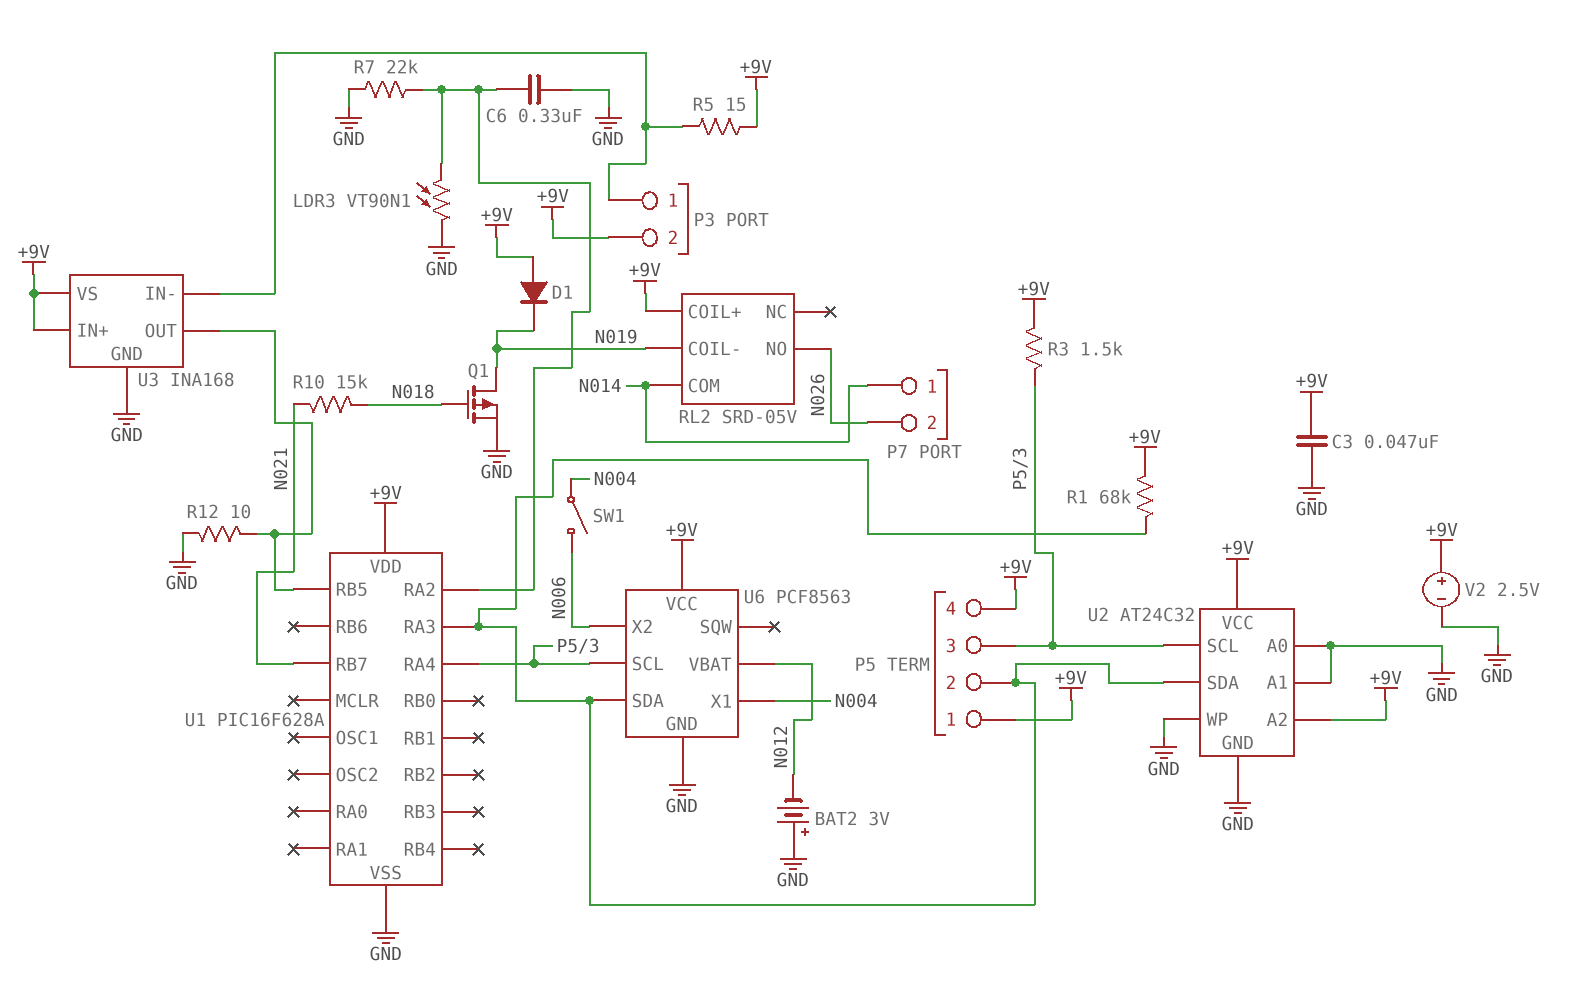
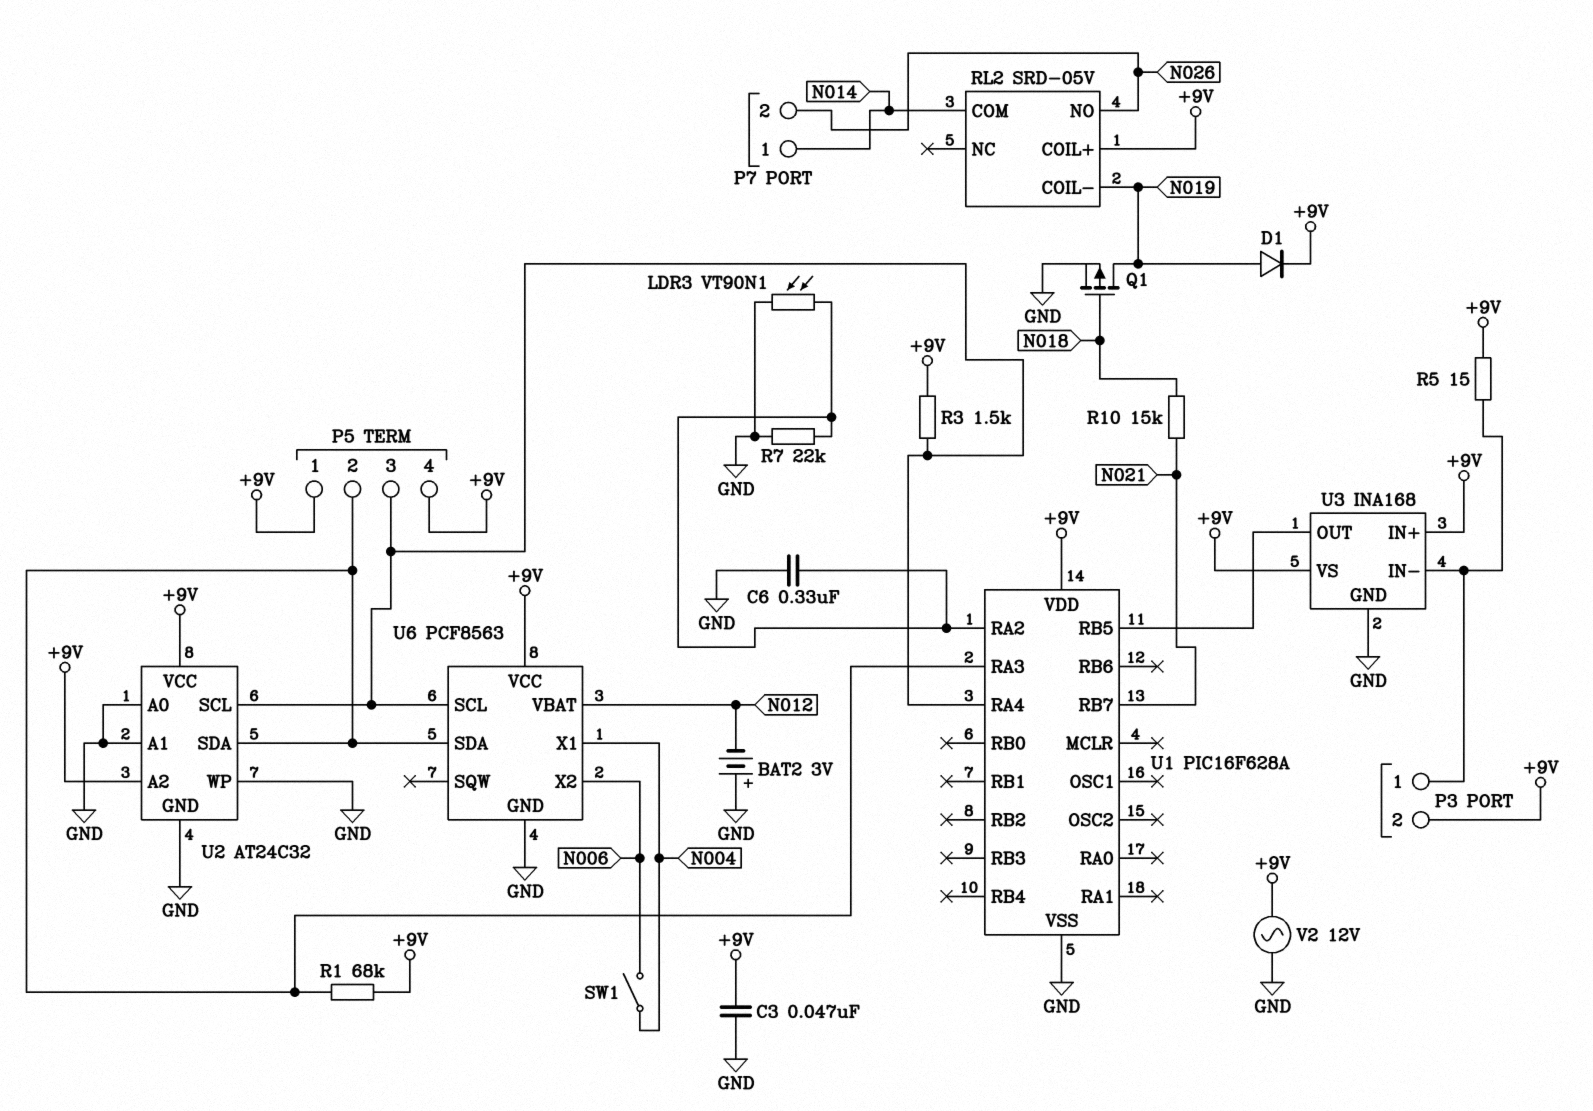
D1: diode (A +9V, K N019) -> diode (A N019, K +9V)
R12: 10 (GND, U1/RB5) -> none
V2: 2.5V (plus +9V, minus GND) -> AC 12V (+9V, GND)

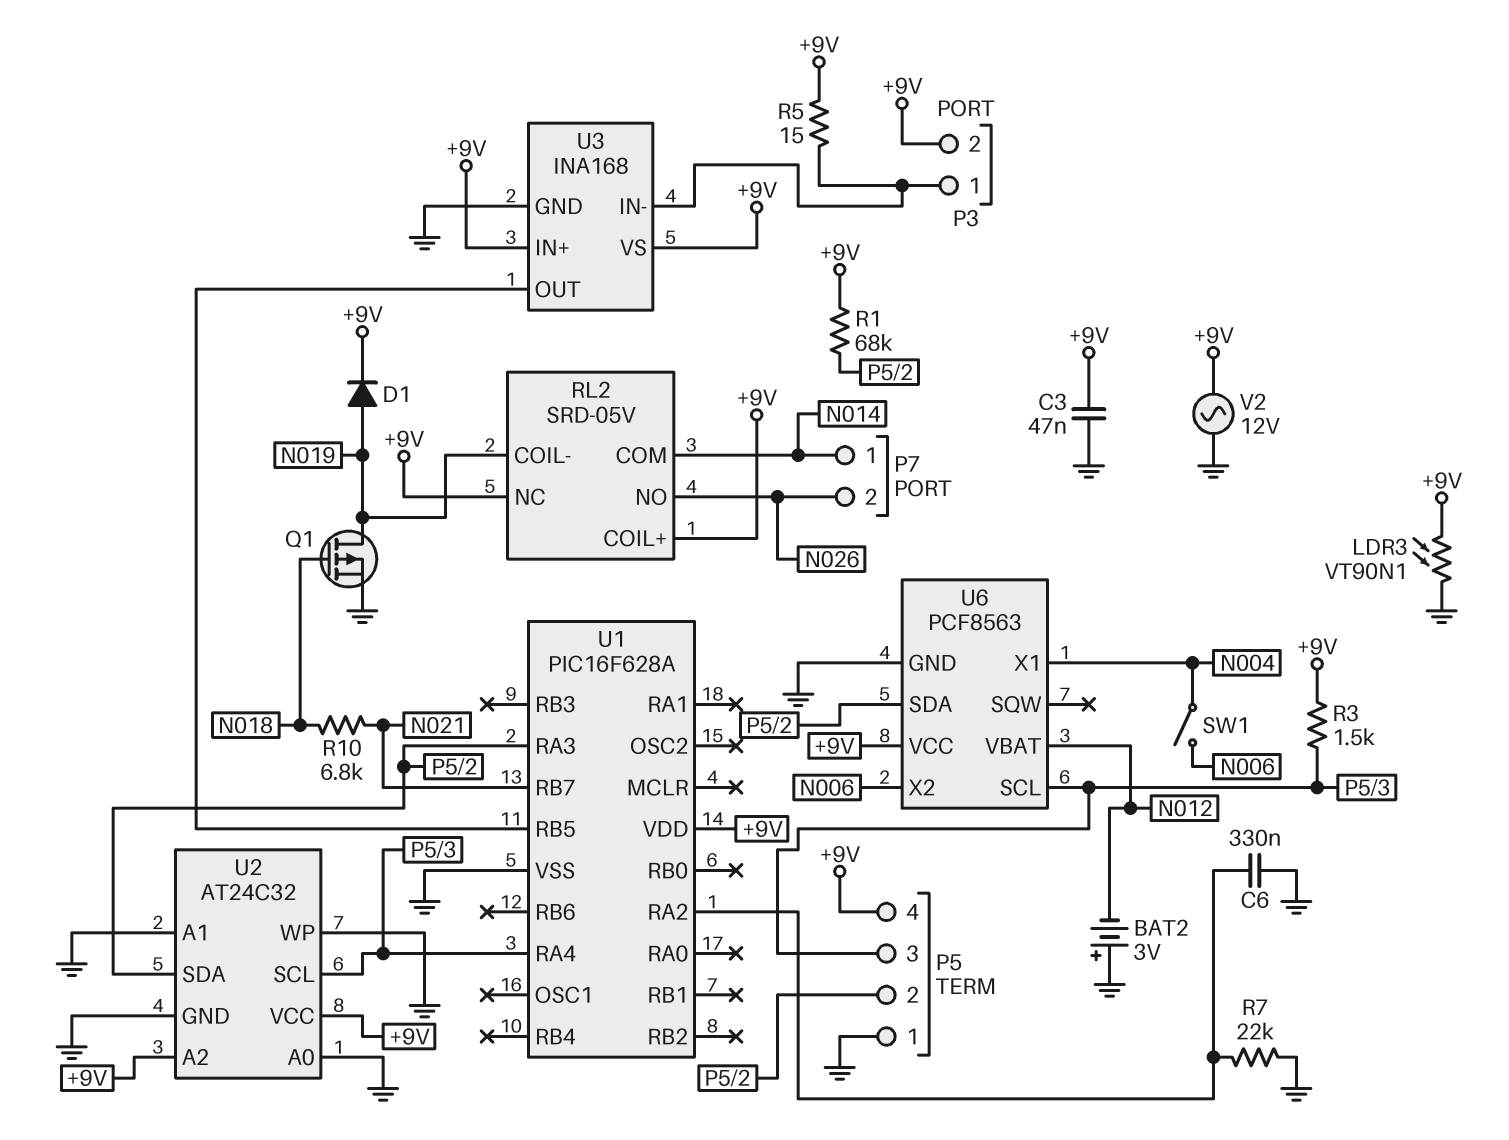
LDR3: VT90N1 (GND, U1/RA2) -> VT90N1 (+9V, GND)
P5 pin 1: +9V -> GND
R10: 15k (N018, N021) -> 6.8k (N018, N021)
RL2 pin NC: none -> +9V

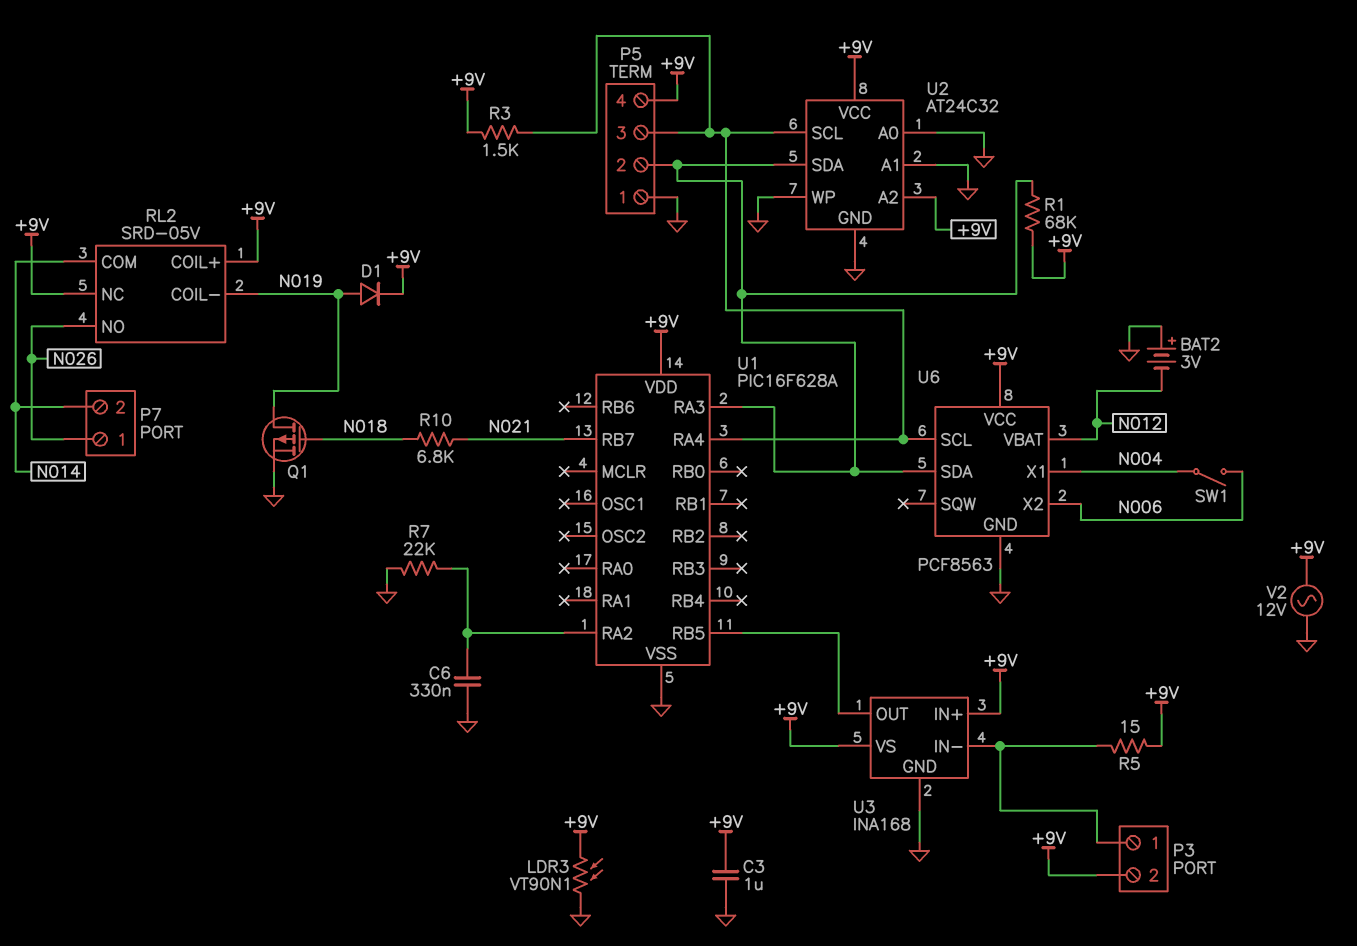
C3: 47nF (+9V, GND) -> 1uF (+9V, GND)
P7 pin 1: N014 -> N026
P7 pin 2: N026 -> N014

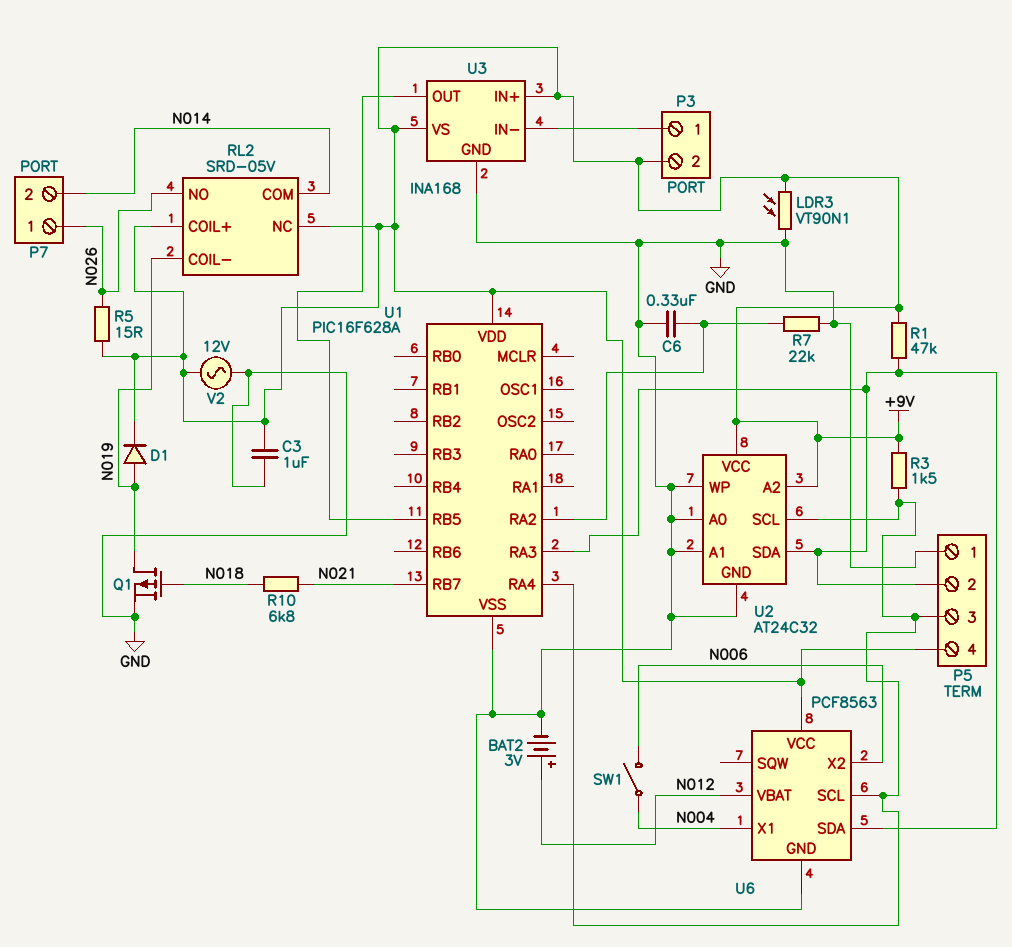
BAT2: 3V (plus GND, minus N012) -> 3V (plus N012, minus GND)
R1: 68k (+9V, P5/2) -> 47k (+9V, P5/2)
R5: 15 (+9V, P3/1) -> 15 (+9V, N026)

